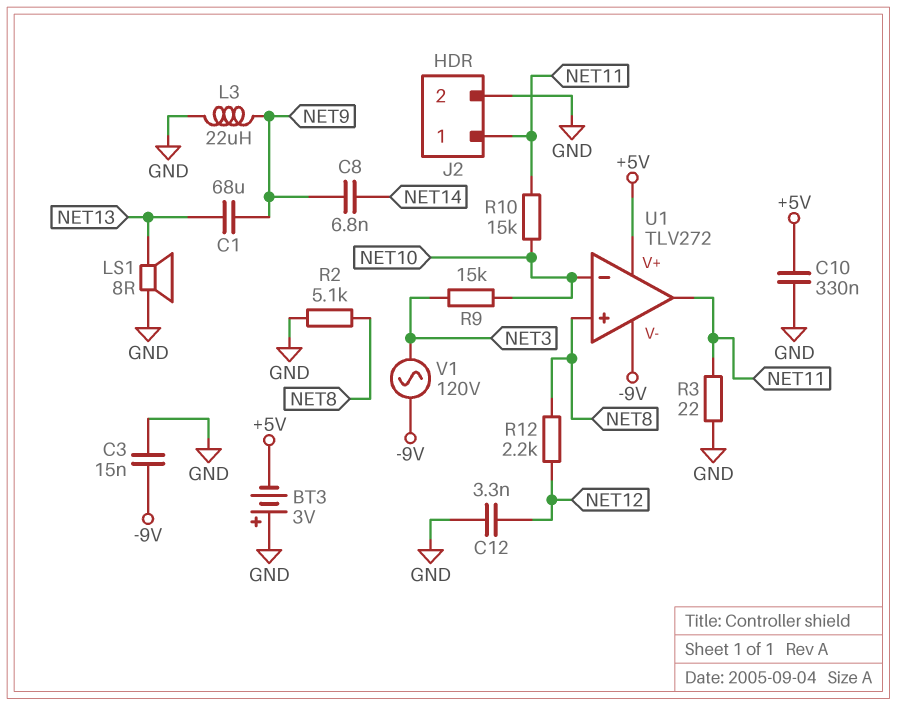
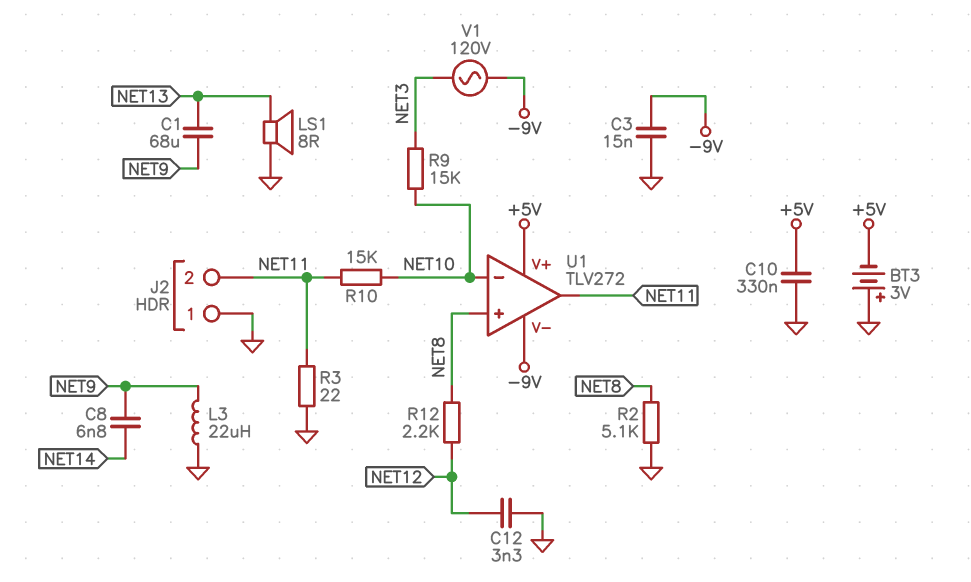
J2 pin 1: NET11 -> GND
J2 pin 2: GND -> NET11

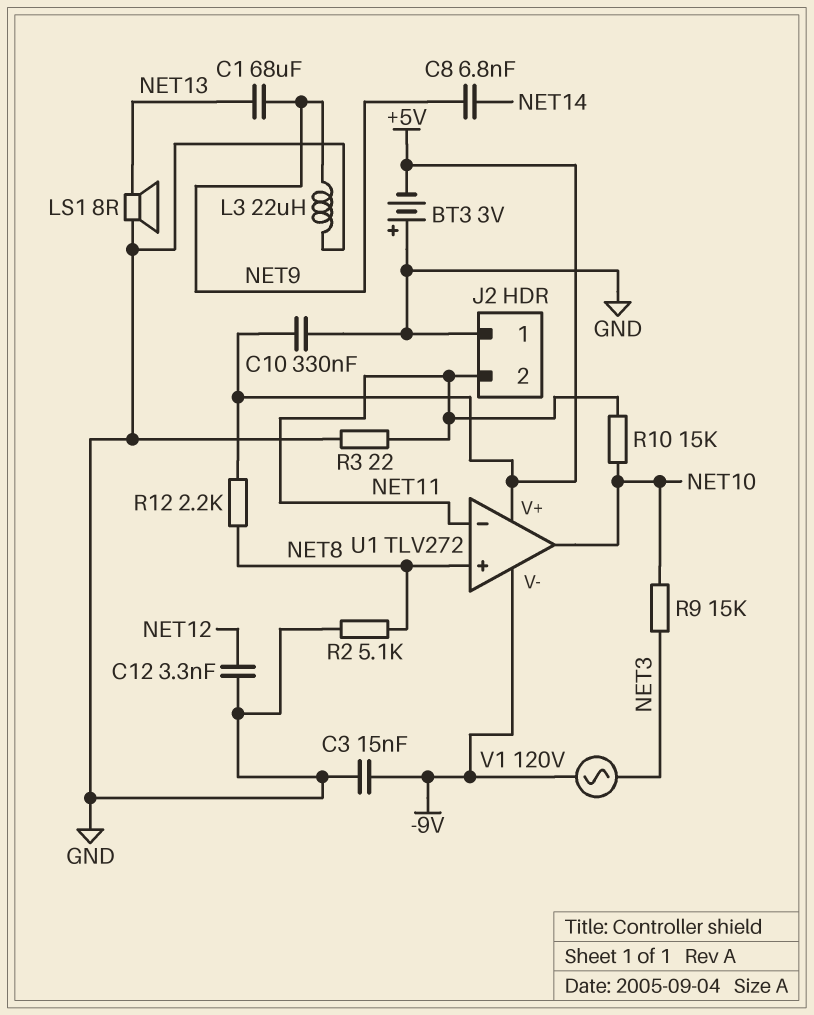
R12: 2.2k (NET8, NET12) -> 2.2k (+5V, NET8)
U1 pin in-: NET10 -> NET11
U1 pin out: NET11 -> NET10

